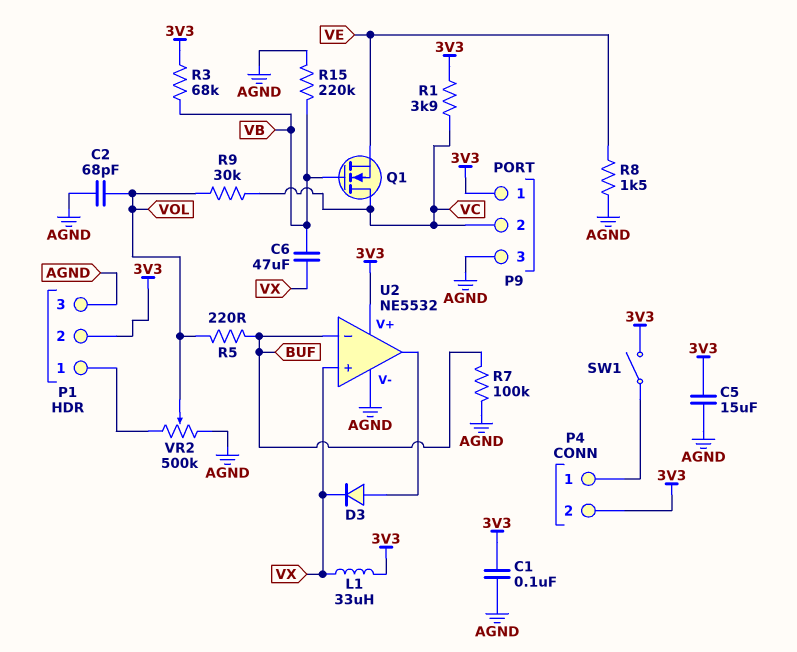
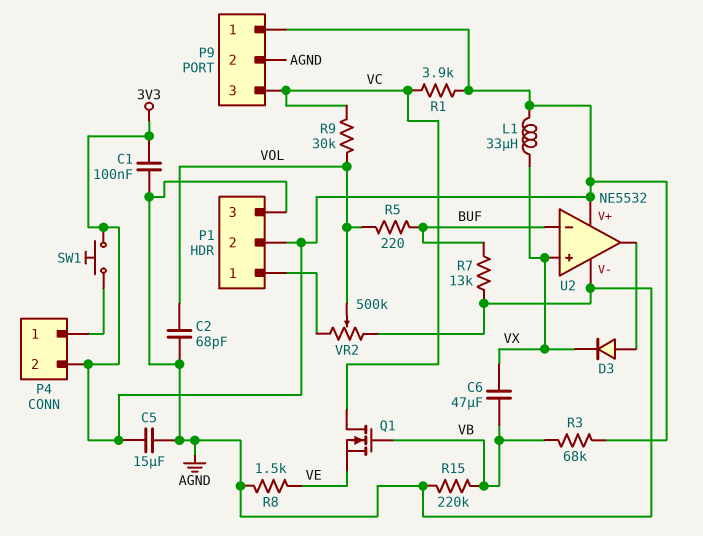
P9 pin 2: VC -> AGND
P9 pin 3: AGND -> VC
R7: 100k (AGND, BUF) -> 13k (AGND, BUF)
SW1: switch (3V3, P4/1) -> button (3V3, P4/1)

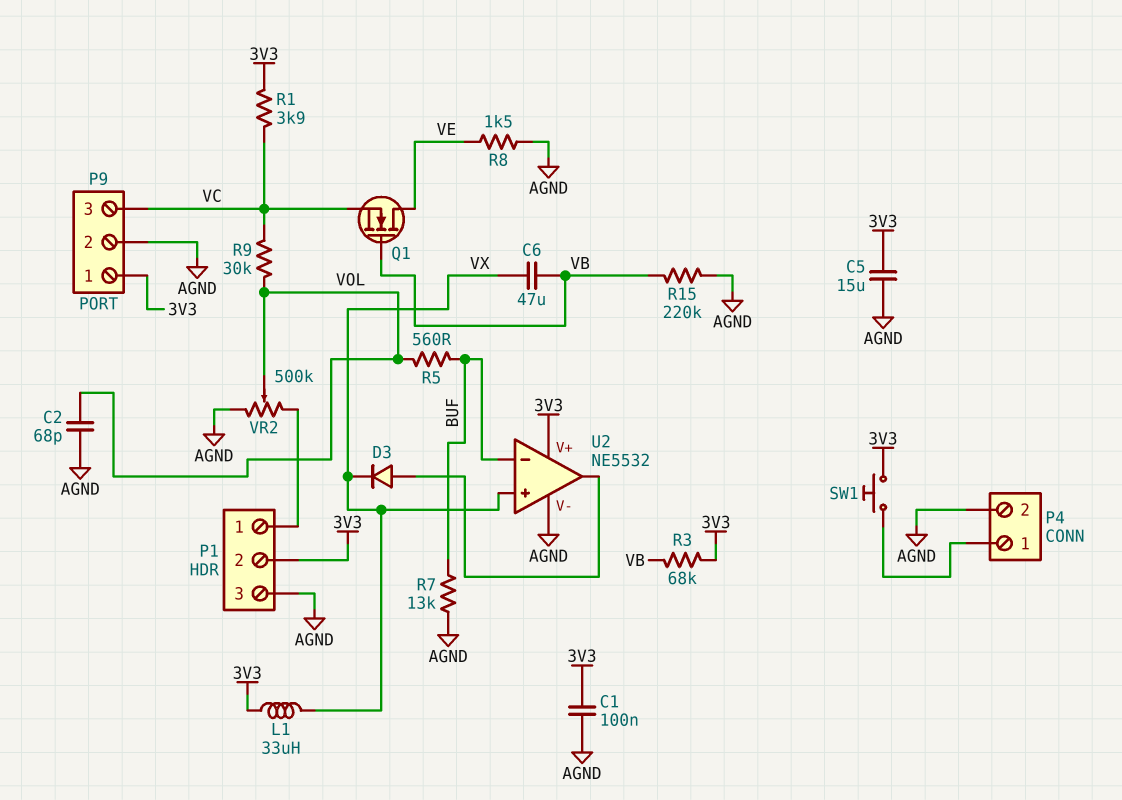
P4 pin 2: 3V3 -> AGND
Q1: NMOS (G VB, D VC, S VE) -> NMOS (G VB, D VE, S VC)
R5: 220 (BUF, VOL) -> 560 (BUF, VOL)

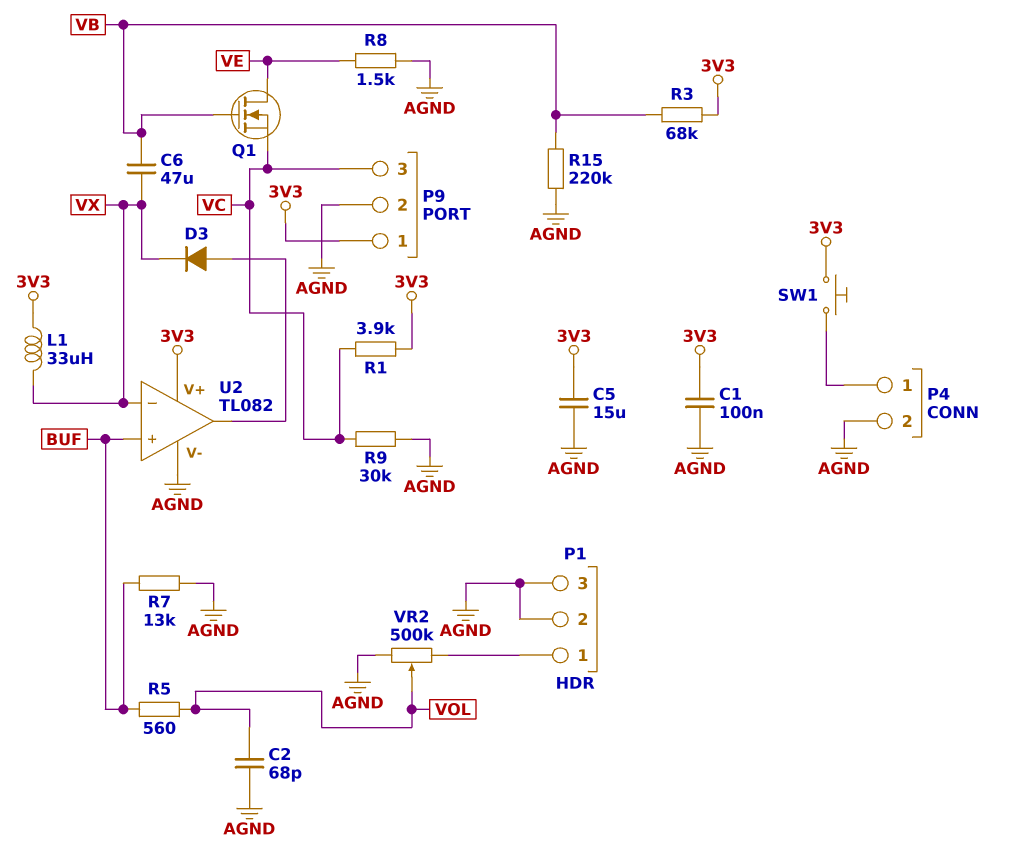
P1 pin 2: 3V3 -> AGND
R9: 30k (VC, VOL) -> 30k (AGND, VC)
U2: NE5532 -> TL082
U2 pin in+: VX -> BUF
U2 pin in-: BUF -> VX

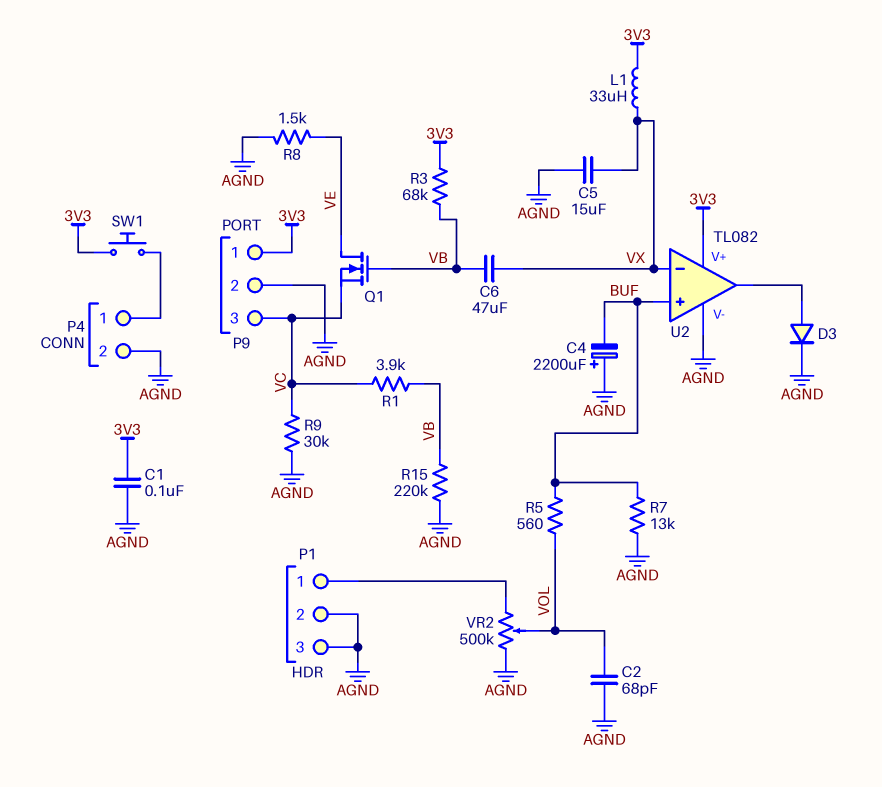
C4: none -> 2200uF (plus AGND, minus BUF)
C5: 15uF (3V3, AGND) -> 15uF (AGND, VX)
D3: diode (A U2/out, K VX) -> diode (A U2/out, K AGND)
R1: 3.9k (3V3, VC) -> 3.9k (VB, VC)

